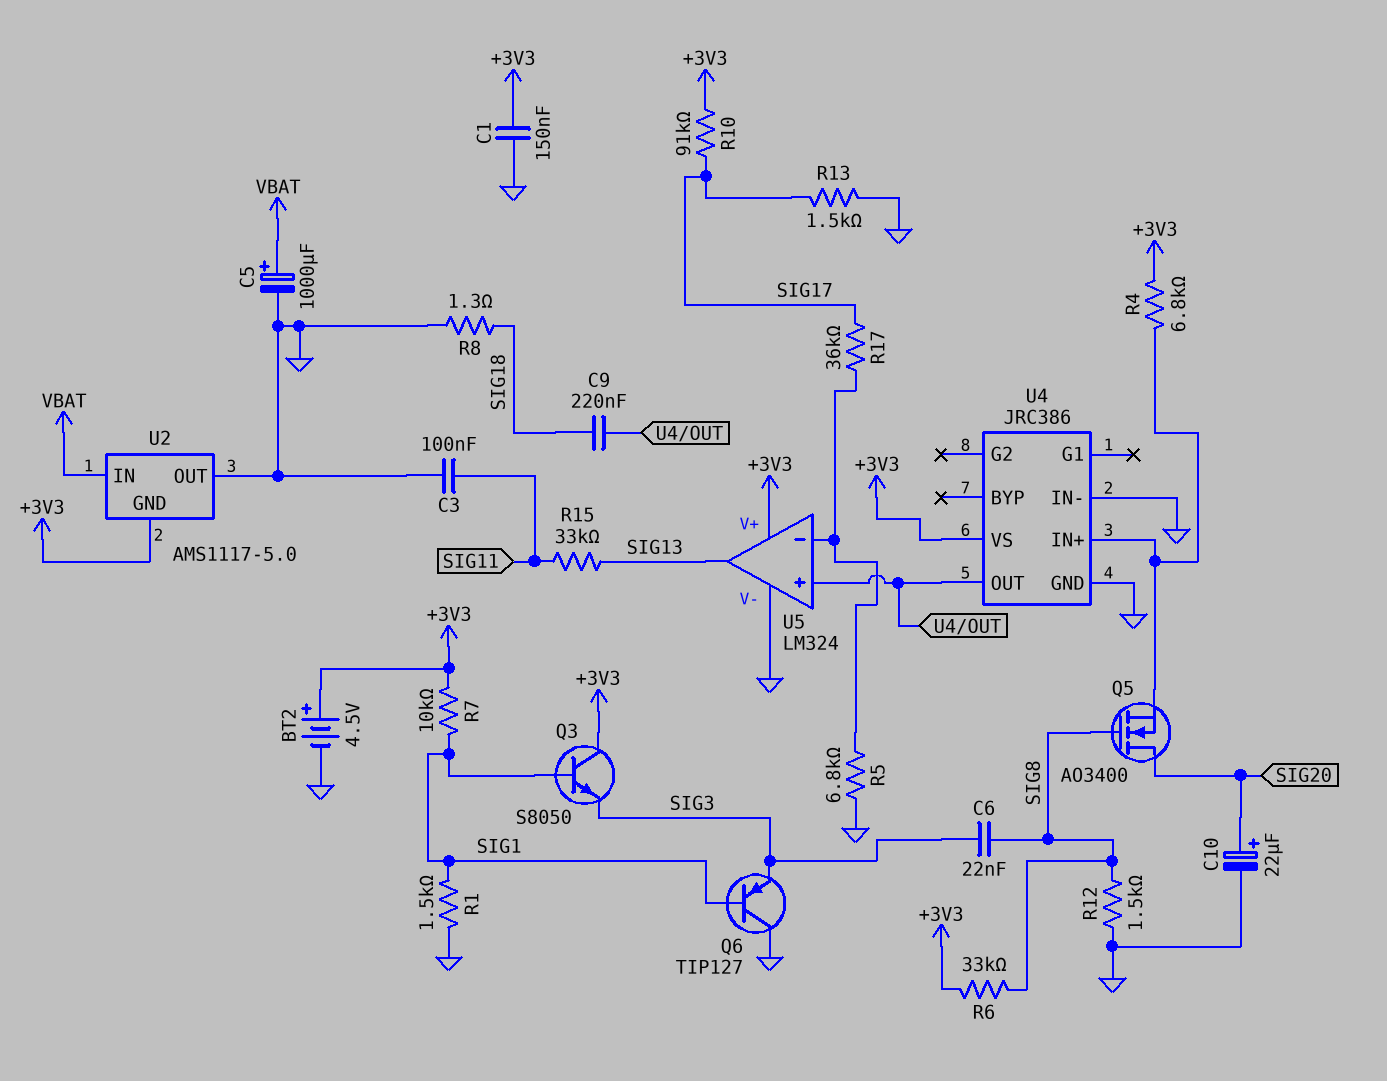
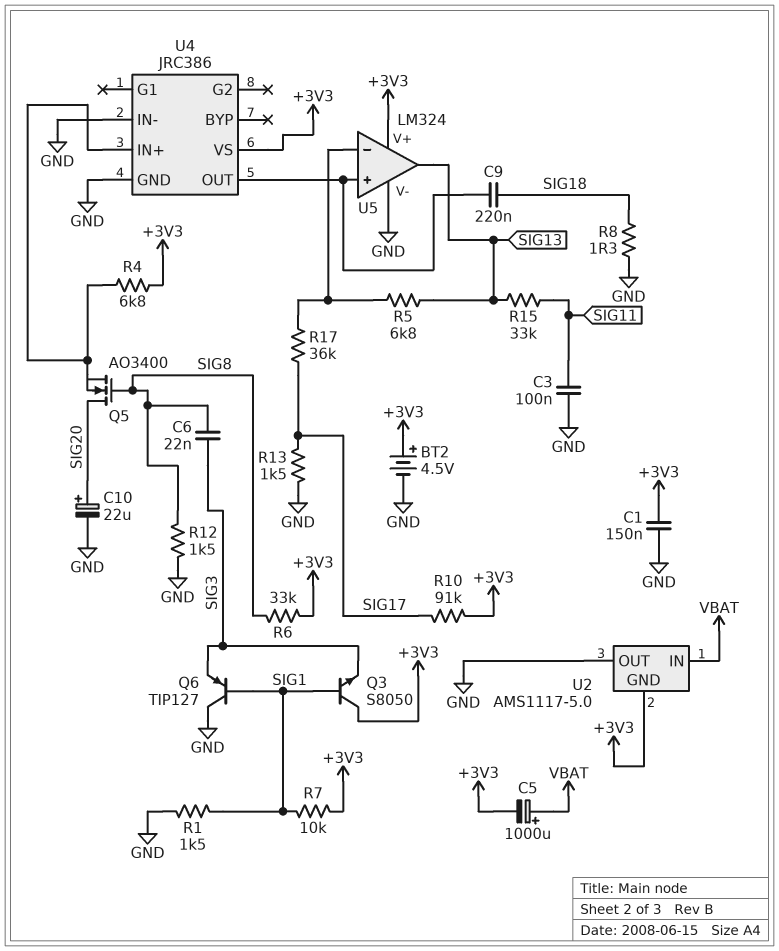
C5: 1000uF (plus VBAT, minus GND) -> 1000uF (plus VBAT, minus +3V3)
R5: 6.8k (GND, U5/in-) -> 6.8k (SIG13, U5/in-)

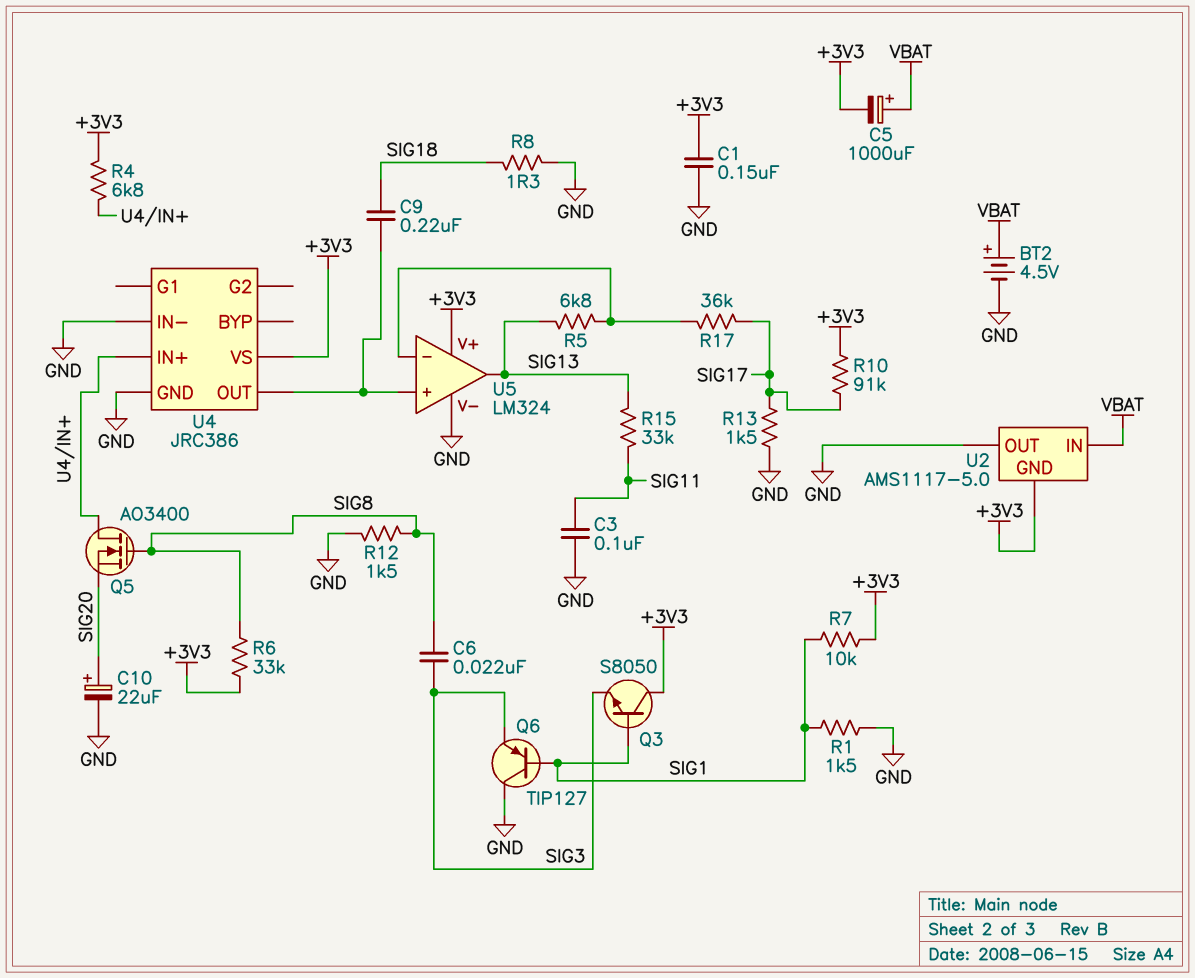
BT2: 4.5V (plus +3V3, minus GND) -> 4.5V (plus VBAT, minus GND)
Q5: NMOS AO3400 (G SIG8, D SIG20, S U4/IN+) -> NMOS AO3400 (G SIG8, D U4/IN+, S SIG20)

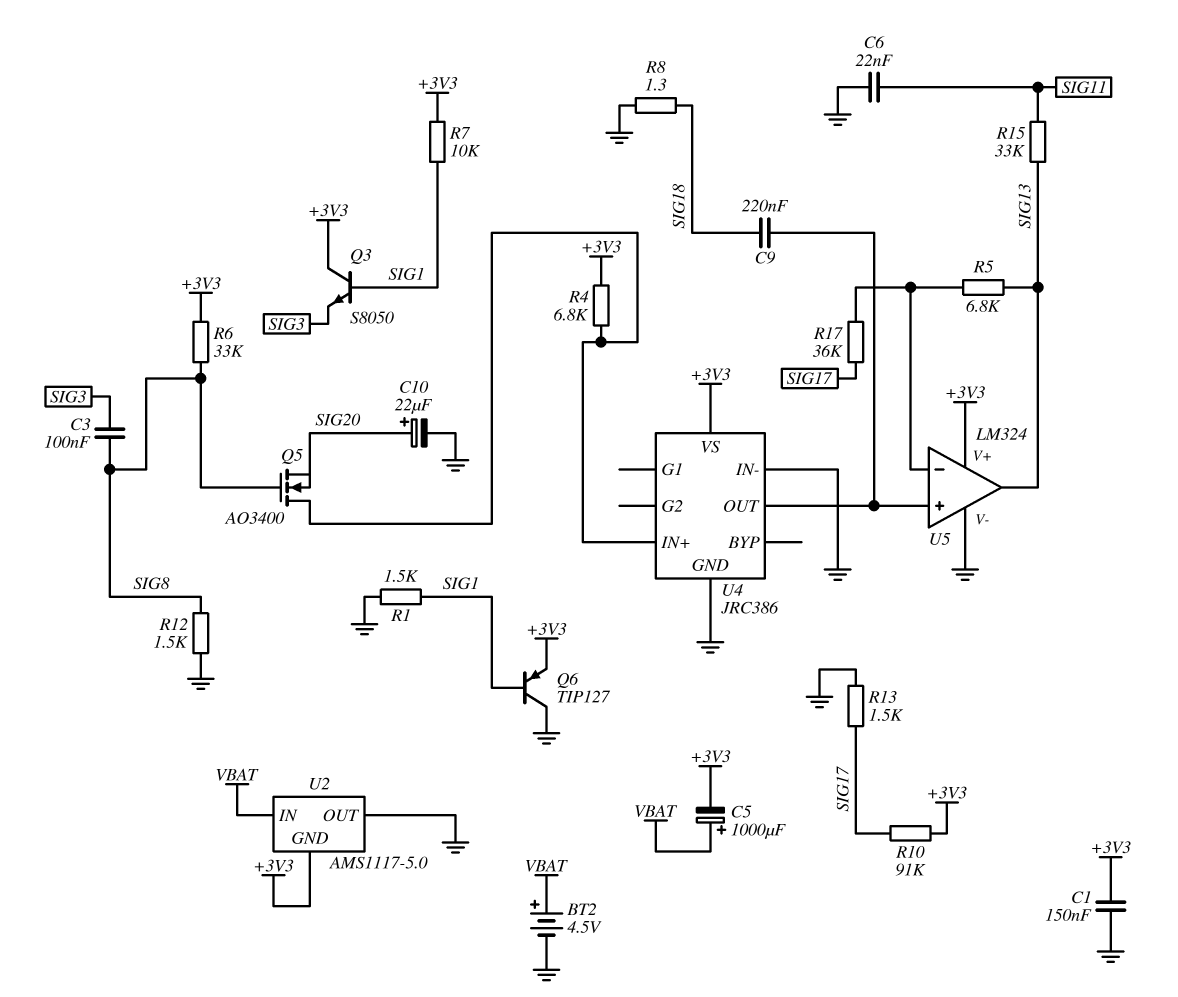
C3: 100nF (GND, SIG11) -> 100nF (SIG3, SIG8)
C6: 22nF (SIG3, SIG8) -> 22nF (GND, SIG11)
Q6: PNP TIP127 (B SIG1, C GND, E SIG3) -> PNP TIP127 (B SIG1, C GND, E +3V3)

